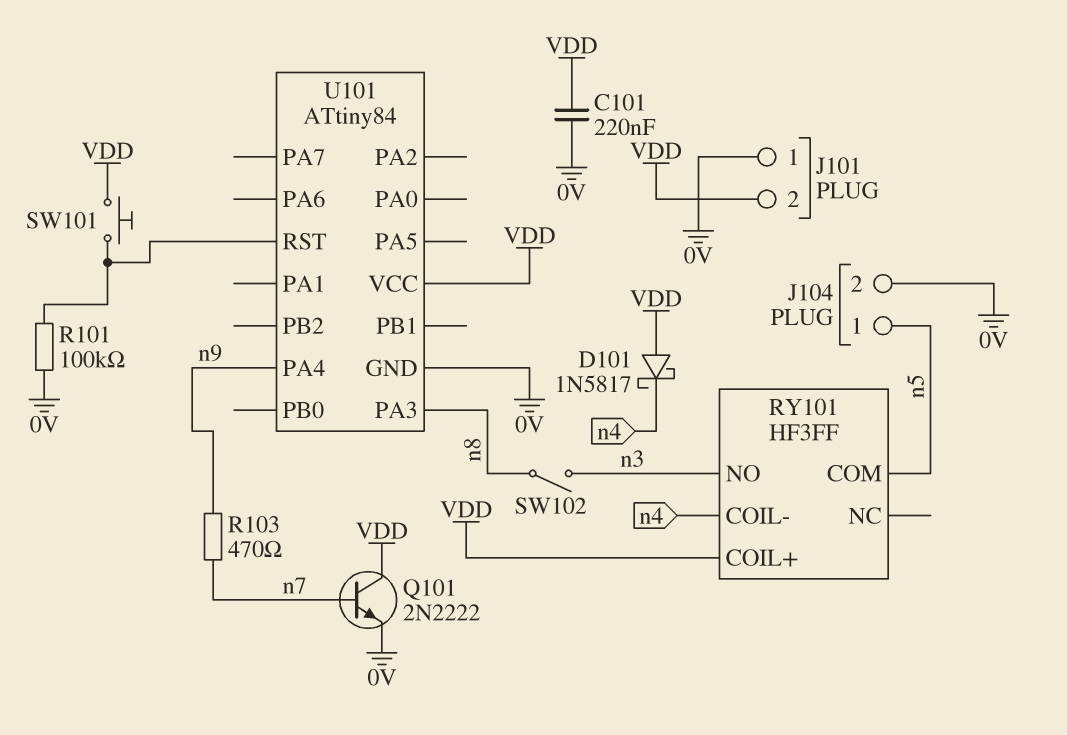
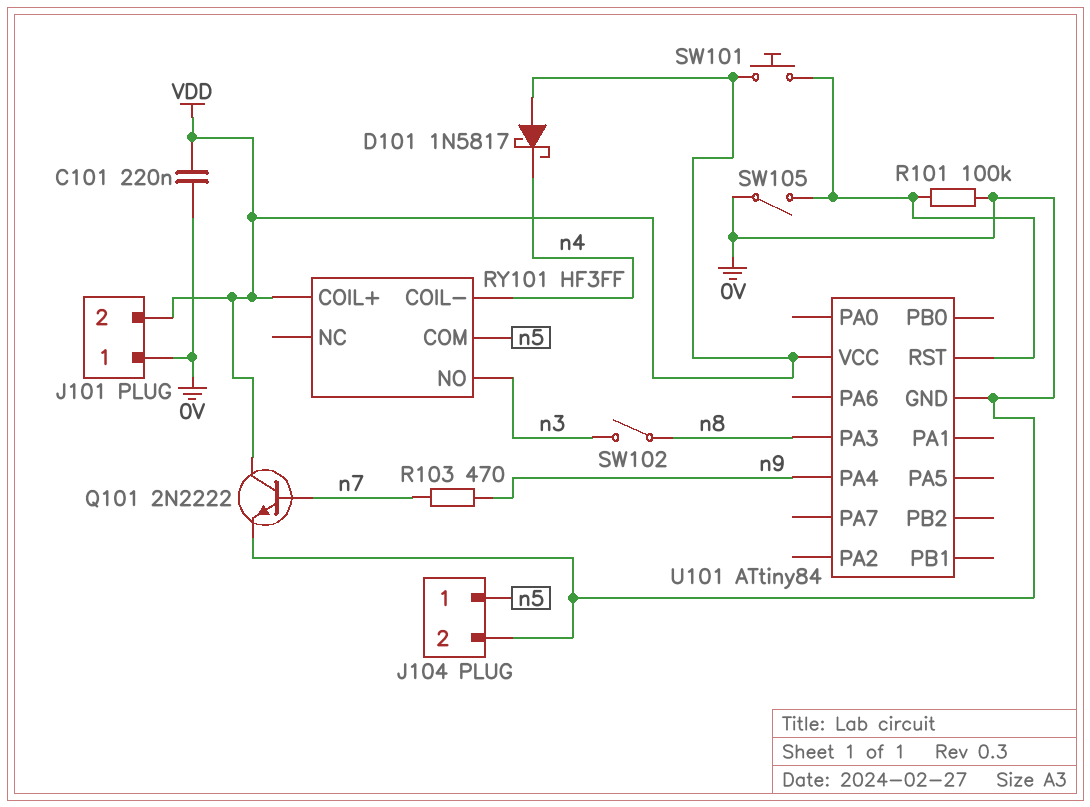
SW105: none -> switch (0V, U101/RST)

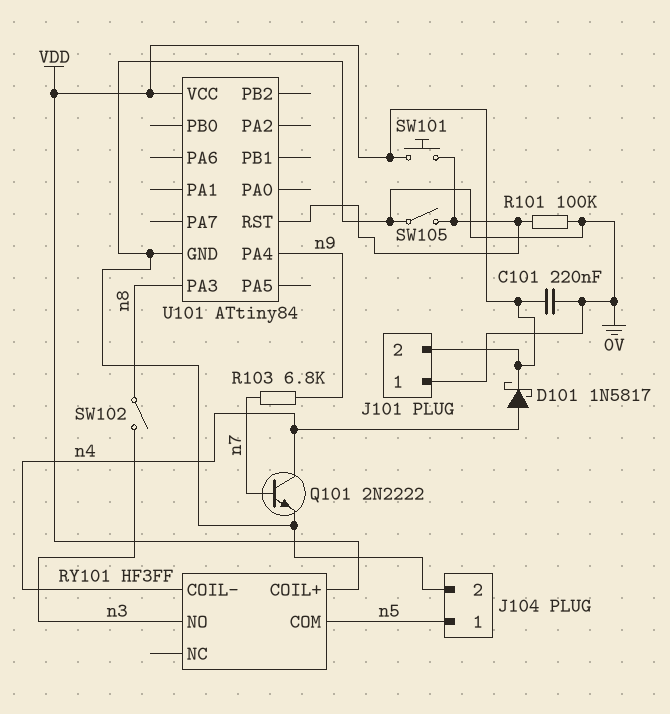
D101: schottky 1N5817 (A VDD, K n4) -> schottky 1N5817 (A n4, K VDD)
Q101: NPN 2N2222 (B n7, C VDD, E 0V) -> NPN 2N2222 (B n7, C n4, E 0V)
R103: 470 (n7, n9) -> 6.8k (n7, n9)

